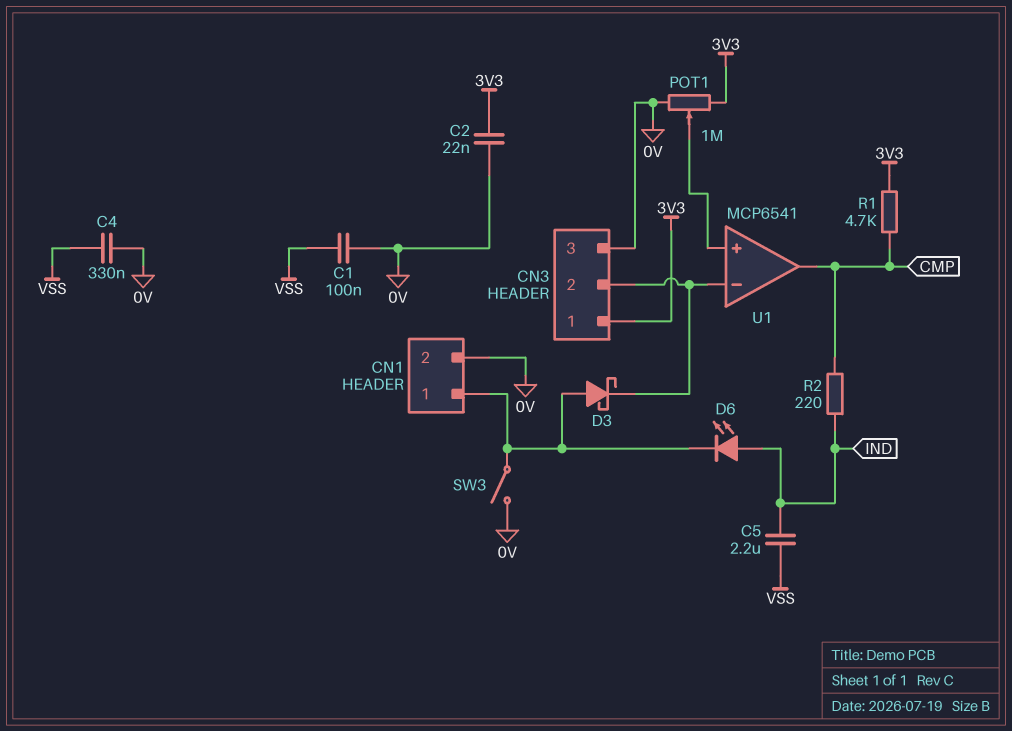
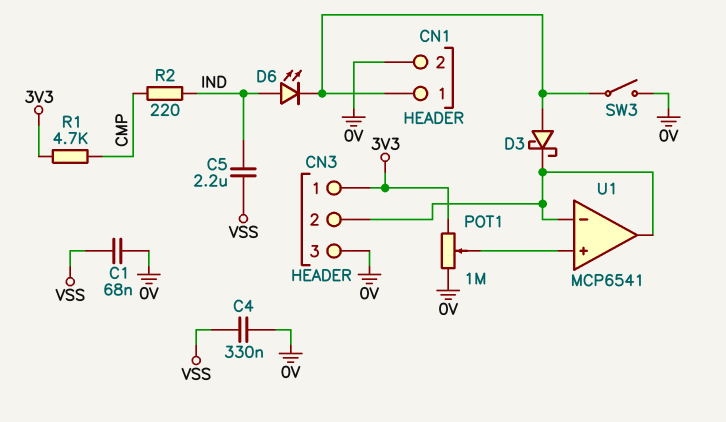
C1: 100nF (0V, VSS) -> 68nF (0V, VSS)
C2: 22nF (0V, 3V3) -> none
U1 pin out: CMP -> CN3/2

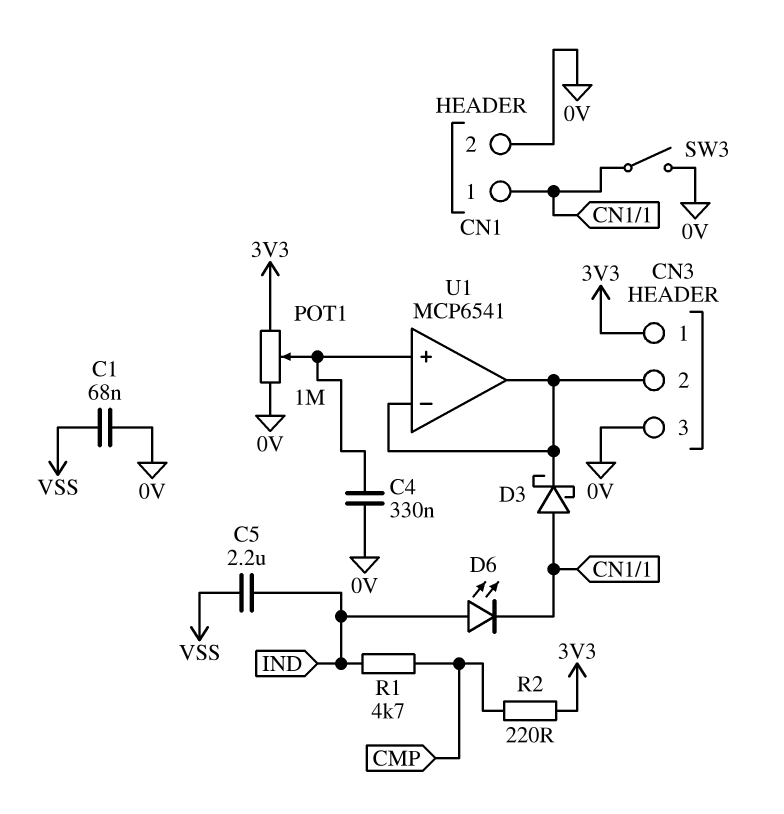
C4: 330nF (0V, VSS) -> 330nF (0V, U1/in+)
R1: 4.7k (3V3, CMP) -> 4.7k (CMP, IND)
R2: 220 (CMP, IND) -> 220 (3V3, CMP)

